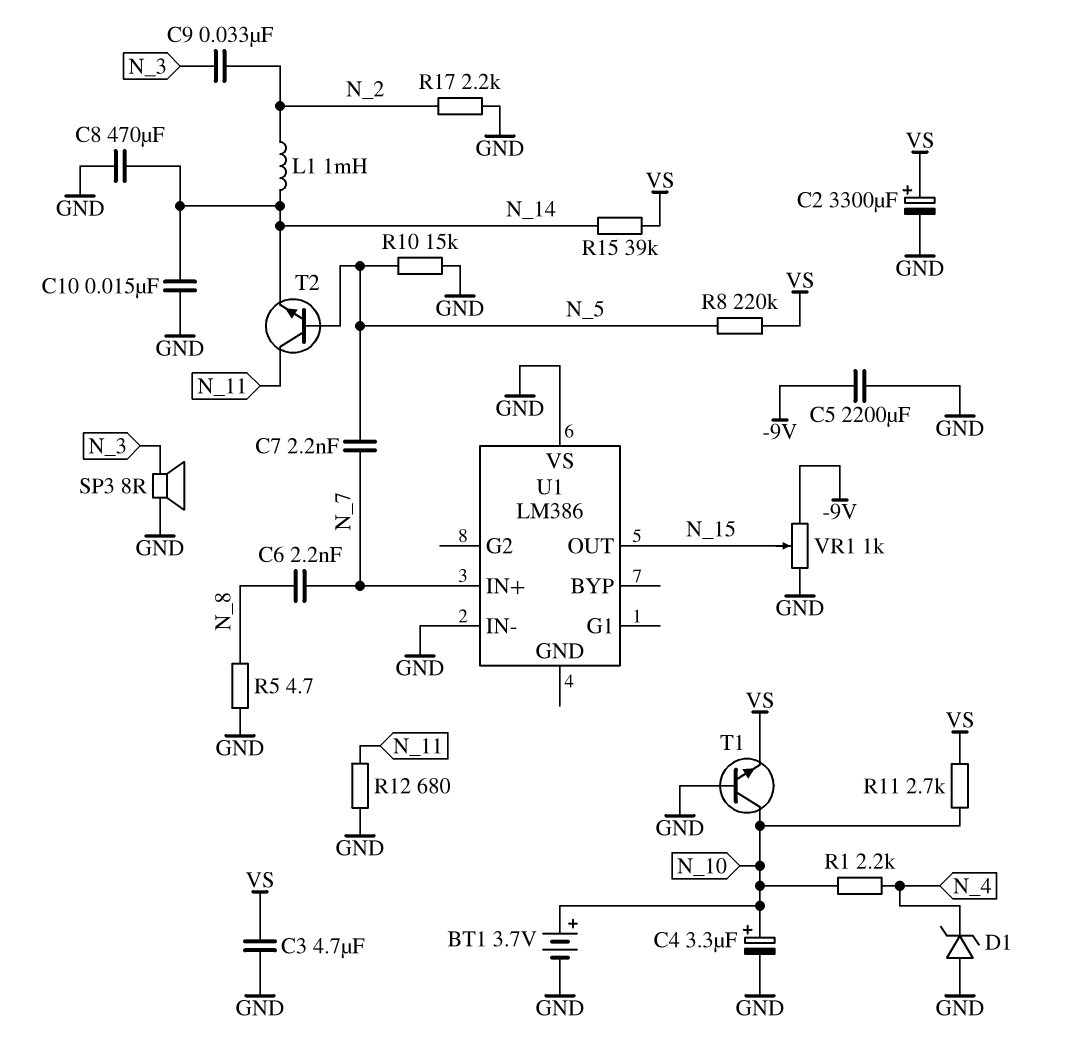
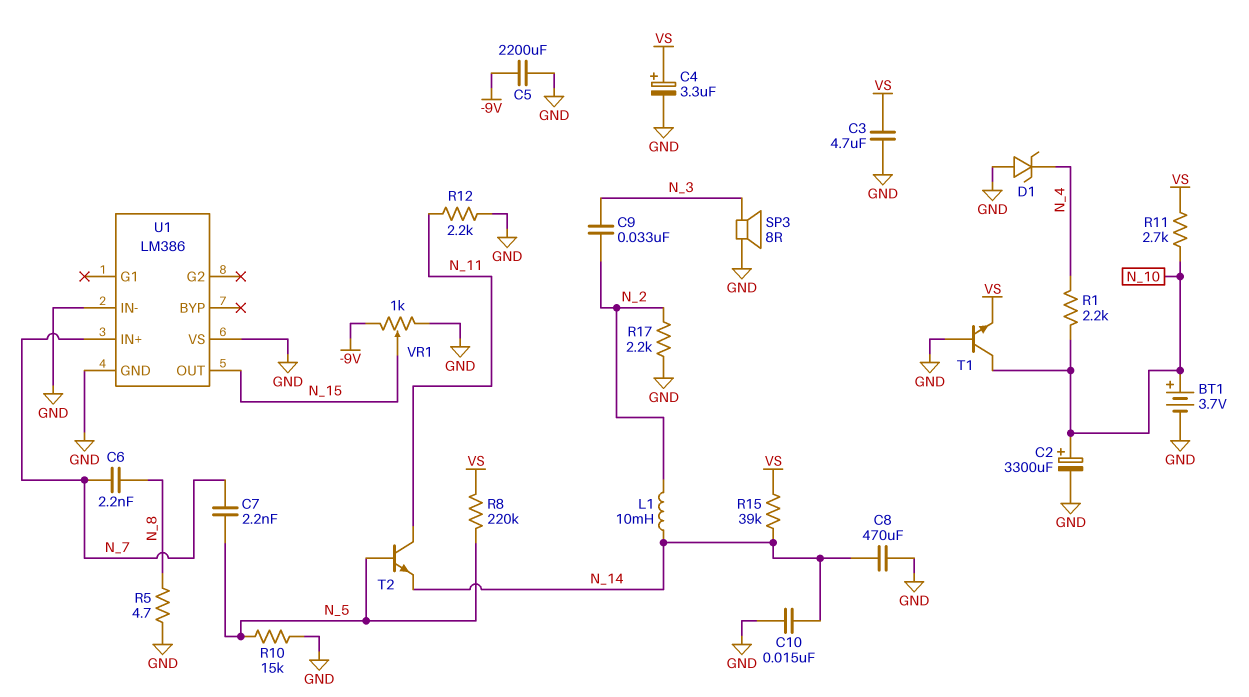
C2: 3300uF (plus VS, minus GND) -> 3300uF (plus N_10, minus GND)
C4: 3.3uF (plus N_10, minus GND) -> 3.3uF (plus VS, minus GND)
L1: 1mH (N_2, N_14) -> 10mH (N_2, N_14)
R12: 680 (GND, N_11) -> 2.2k (GND, N_11)
U1 pin GND: none -> GND

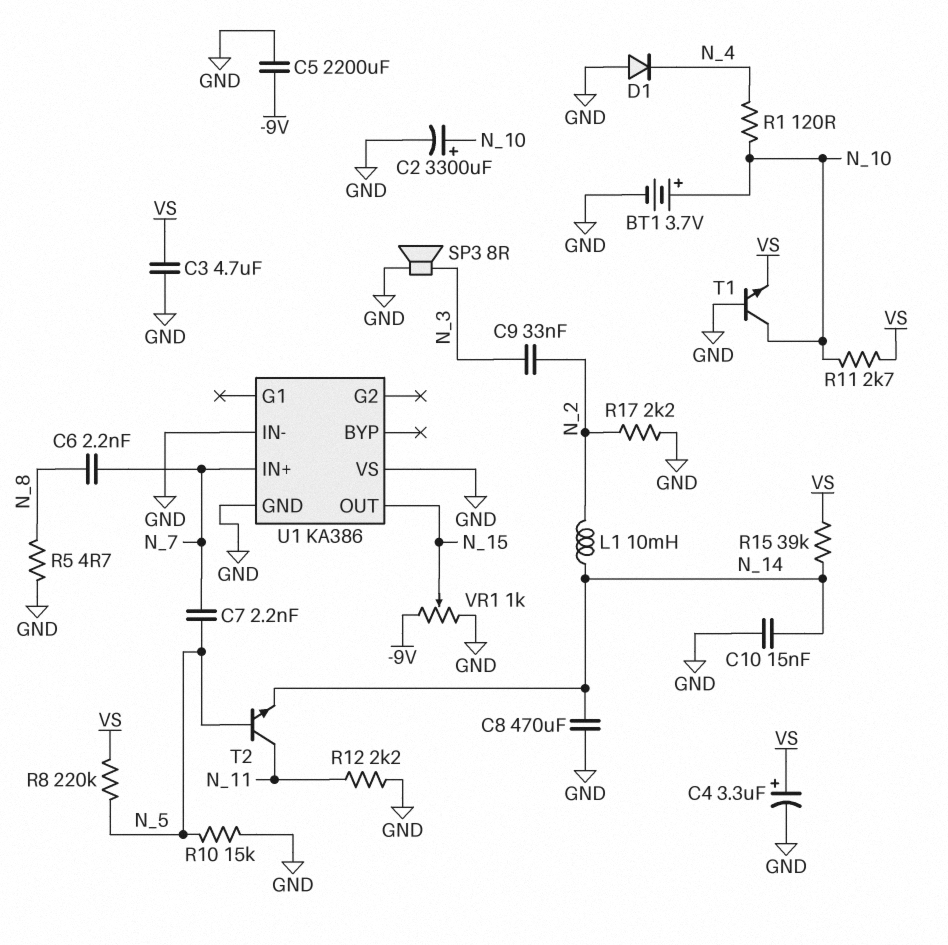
D1: zener (A GND, K N_4) -> diode (A GND, K N_4)
R1: 2.2k (N_4, N_10) -> 120 (N_4, N_10)
U1: LM386 -> KA386

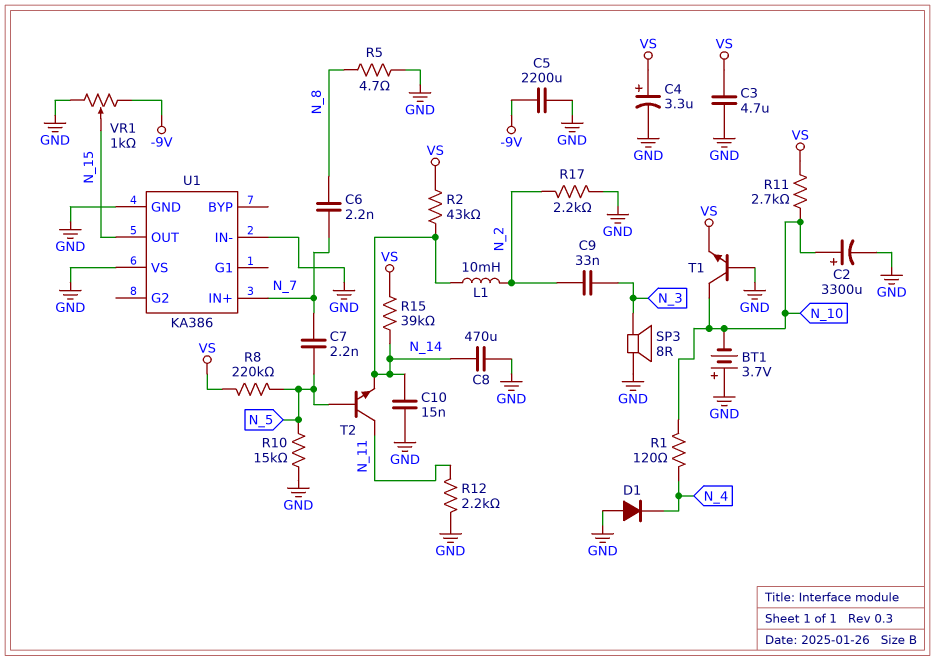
BT1: 3.7V (plus N_10, minus GND) -> 3.7V (plus GND, minus N_10)
R2: none -> 43k (N_14, VS)

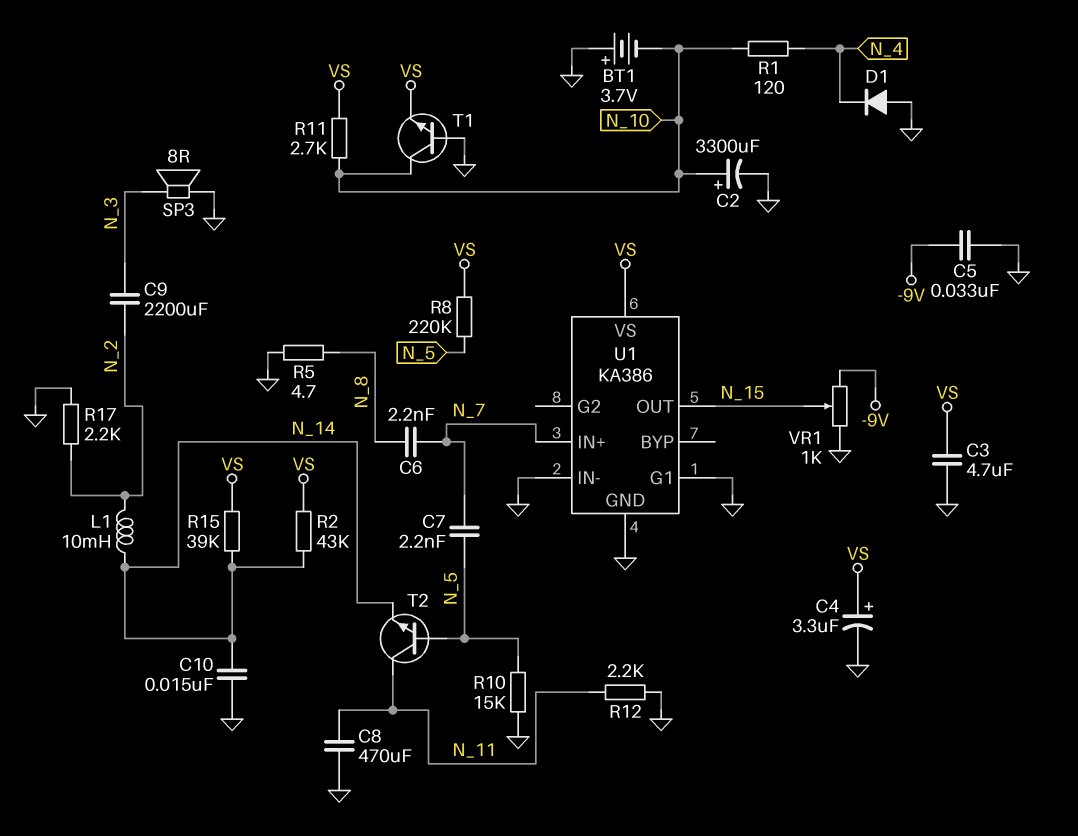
C5: 2200uF (-9V, GND) -> 33nF (-9V, GND)
C8: 470uF (GND, N_14) -> 470uF (GND, N_11)
C9: 33nF (N_2, N_3) -> 2200uF (N_2, N_3)
U1 pin G1: none -> GND
U1 pin VS: GND -> VS

